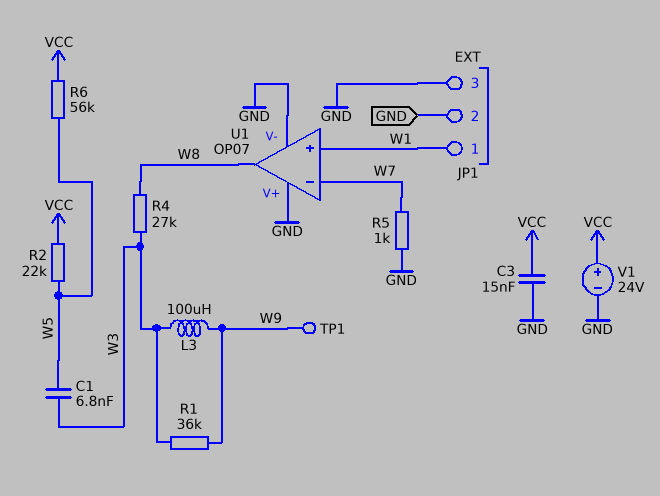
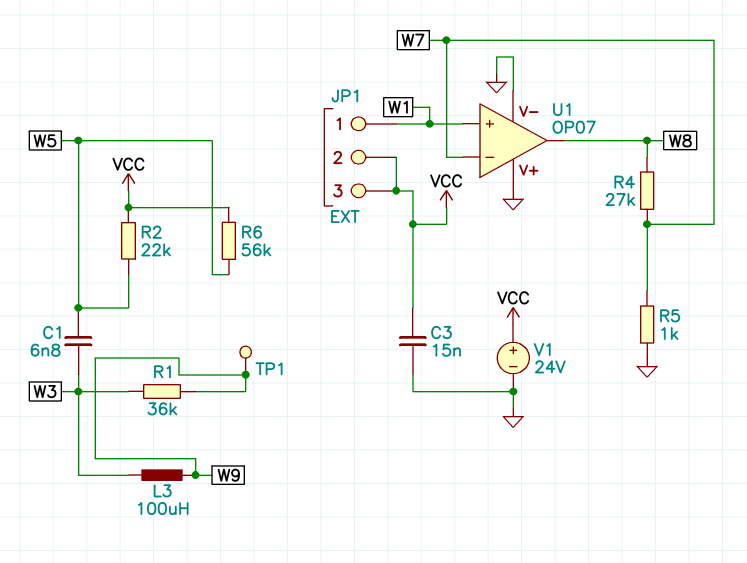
JP1 pin 2: GND -> VCC
JP1 pin 3: GND -> VCC
R4: 27k (W3, W8) -> 27k (W7, W8)

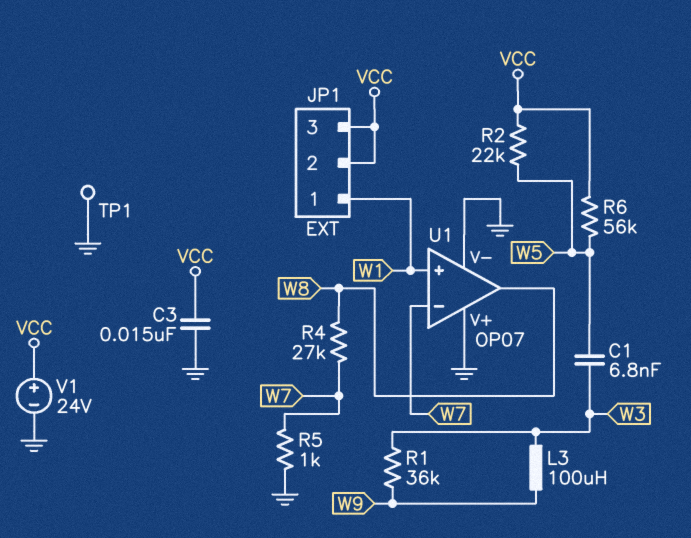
TP1: test point (W9) -> test point (GND)

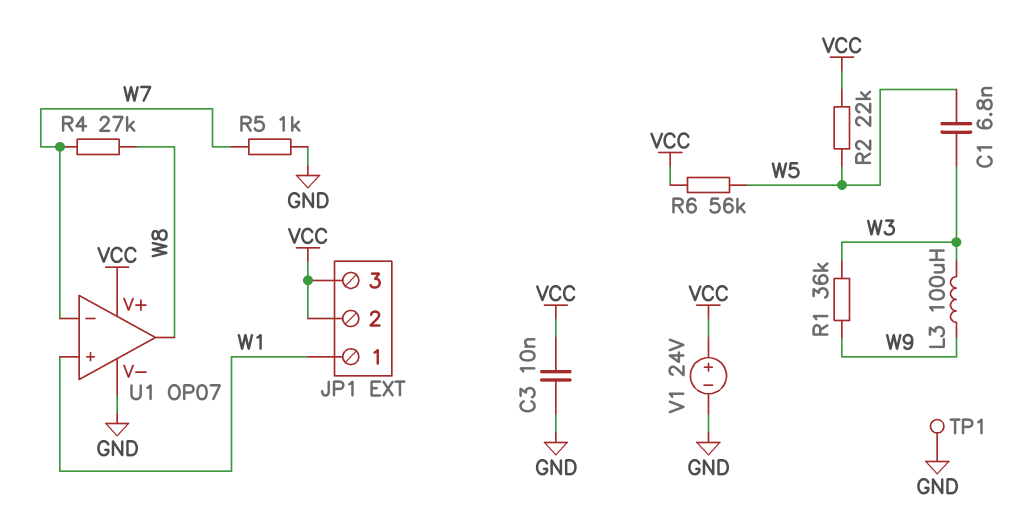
C3: 15nF (GND, VCC) -> 10nF (GND, VCC)
U1 pin V+: GND -> VCC

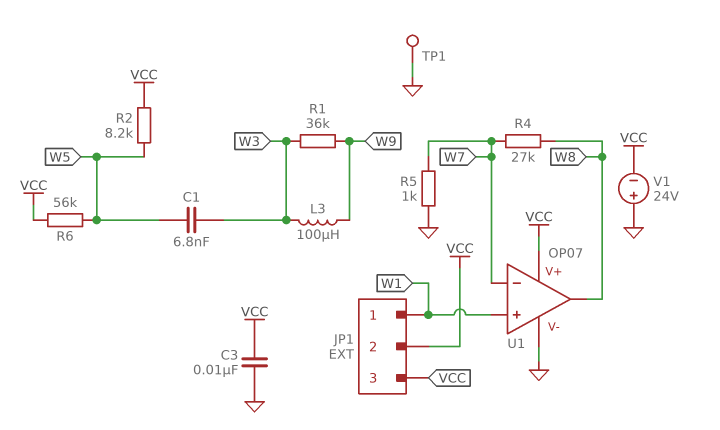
R2: 22k (VCC, W5) -> 8.2k (VCC, W5)
V1: 24V (plus VCC, minus GND) -> 24V (plus GND, minus VCC)

